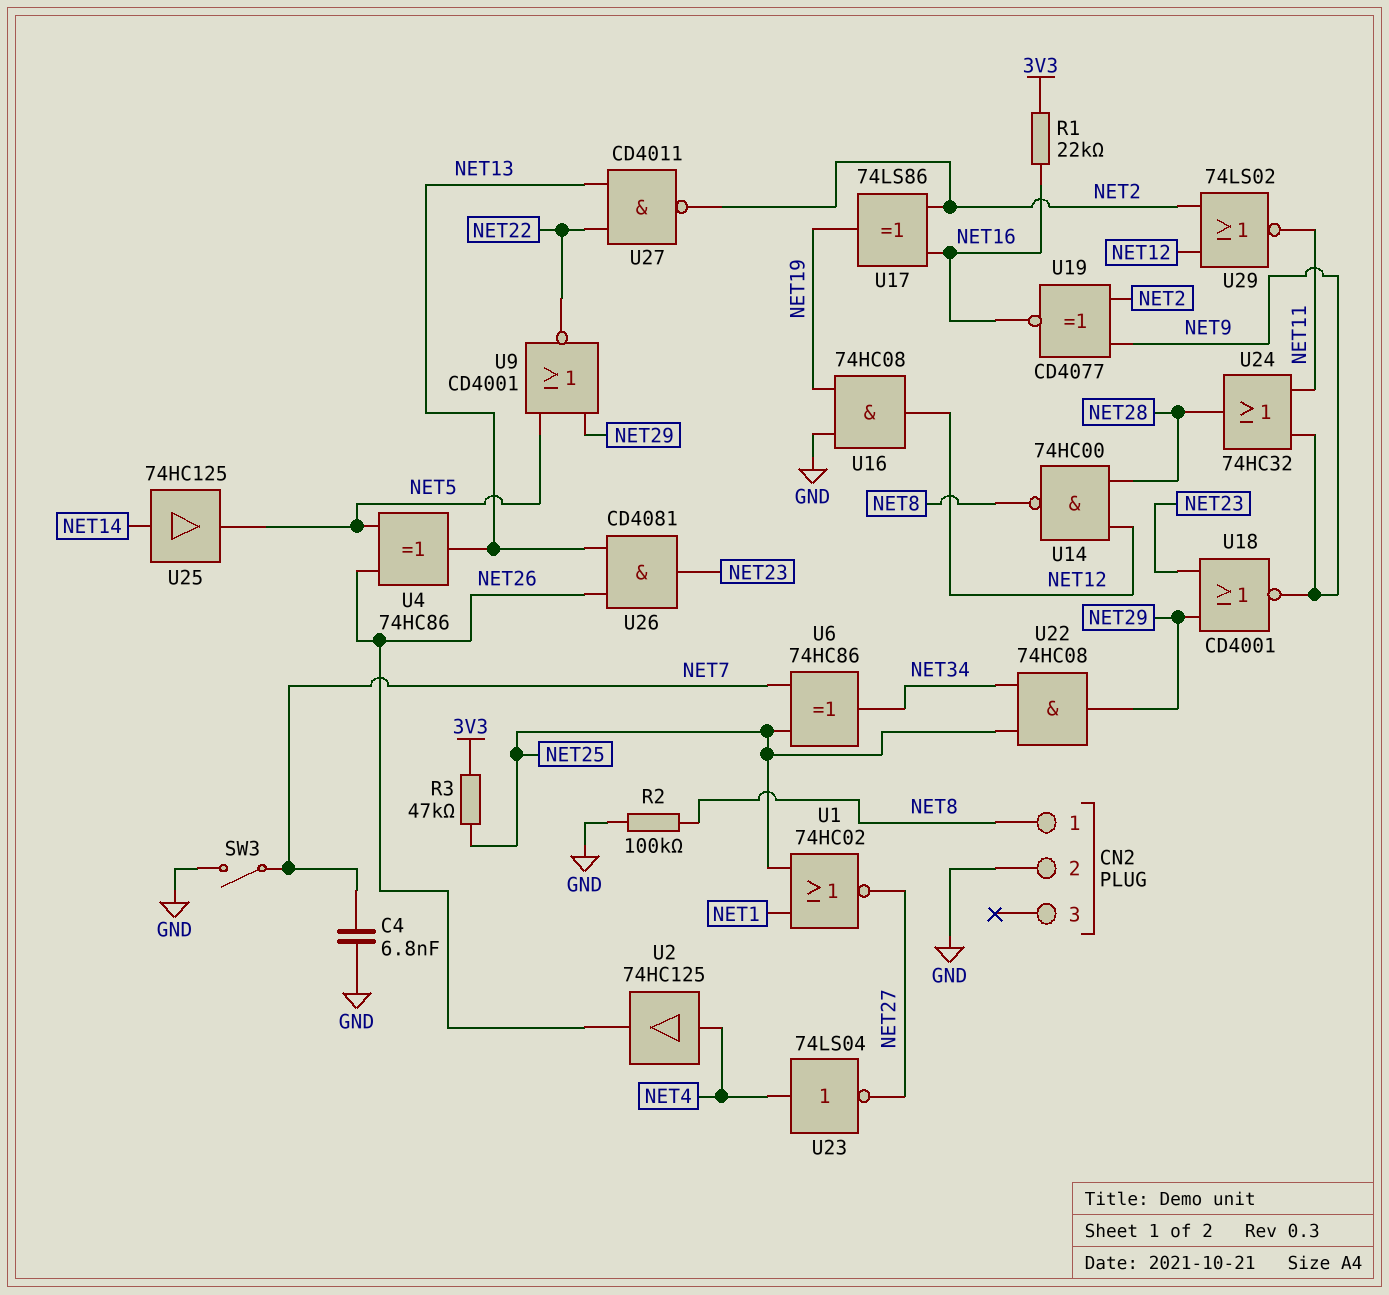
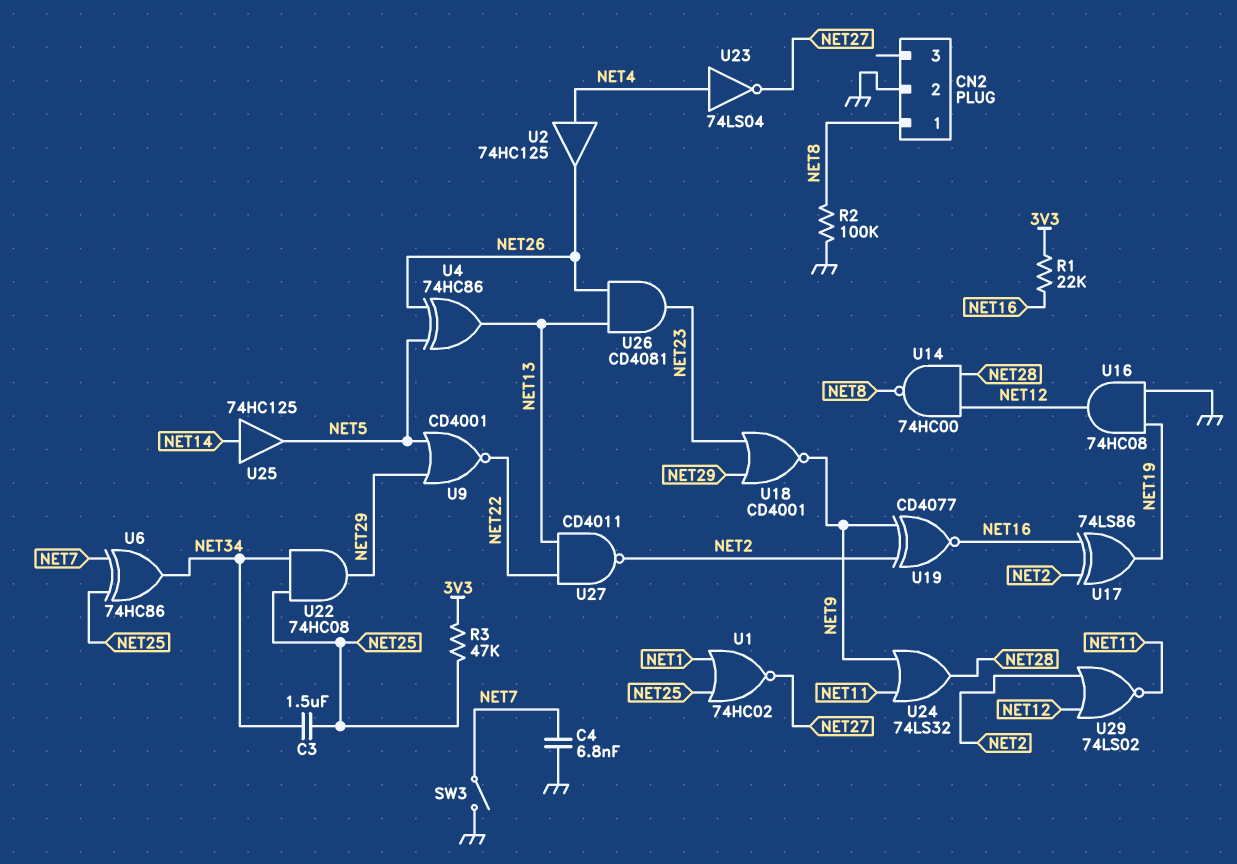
C3: none -> 1.5uF (NET25, NET34)
U24: OR 74HC32 (in NET9, in NET11, out NET28) -> OR 74LS32 (in NET9, in NET11, out NET28)

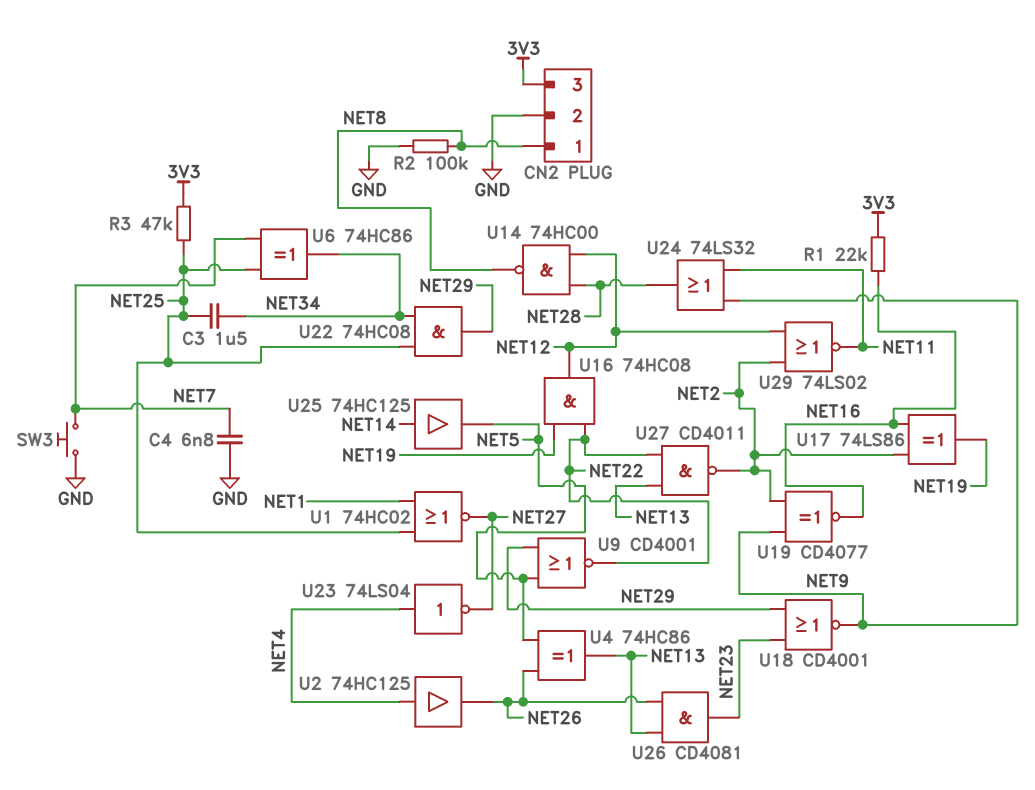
CN2 pin 3: none -> 3V3
SW3: switch (GND, NET7) -> button (GND, NET7)
U16: AND 74HC08 (in GND, in NET19, out NET12) -> AND 74HC08 (in NET19, in NET22, out NET12)

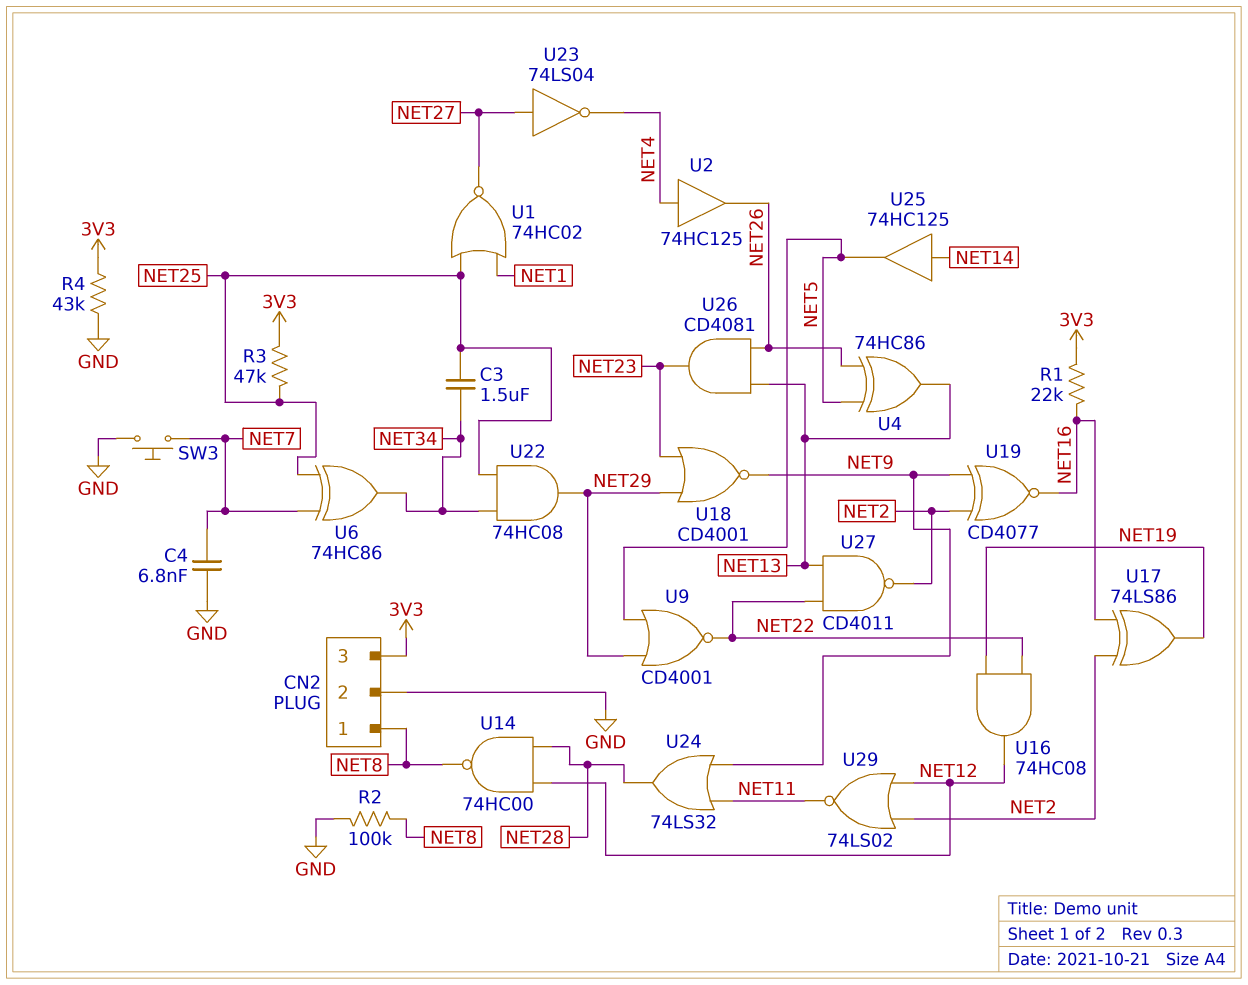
R4: none -> 43k (3V3, GND)
U23: NOT 74LS04 (in NET4, out NET27) -> NOT 74LS04 (in NET27, out NET4)

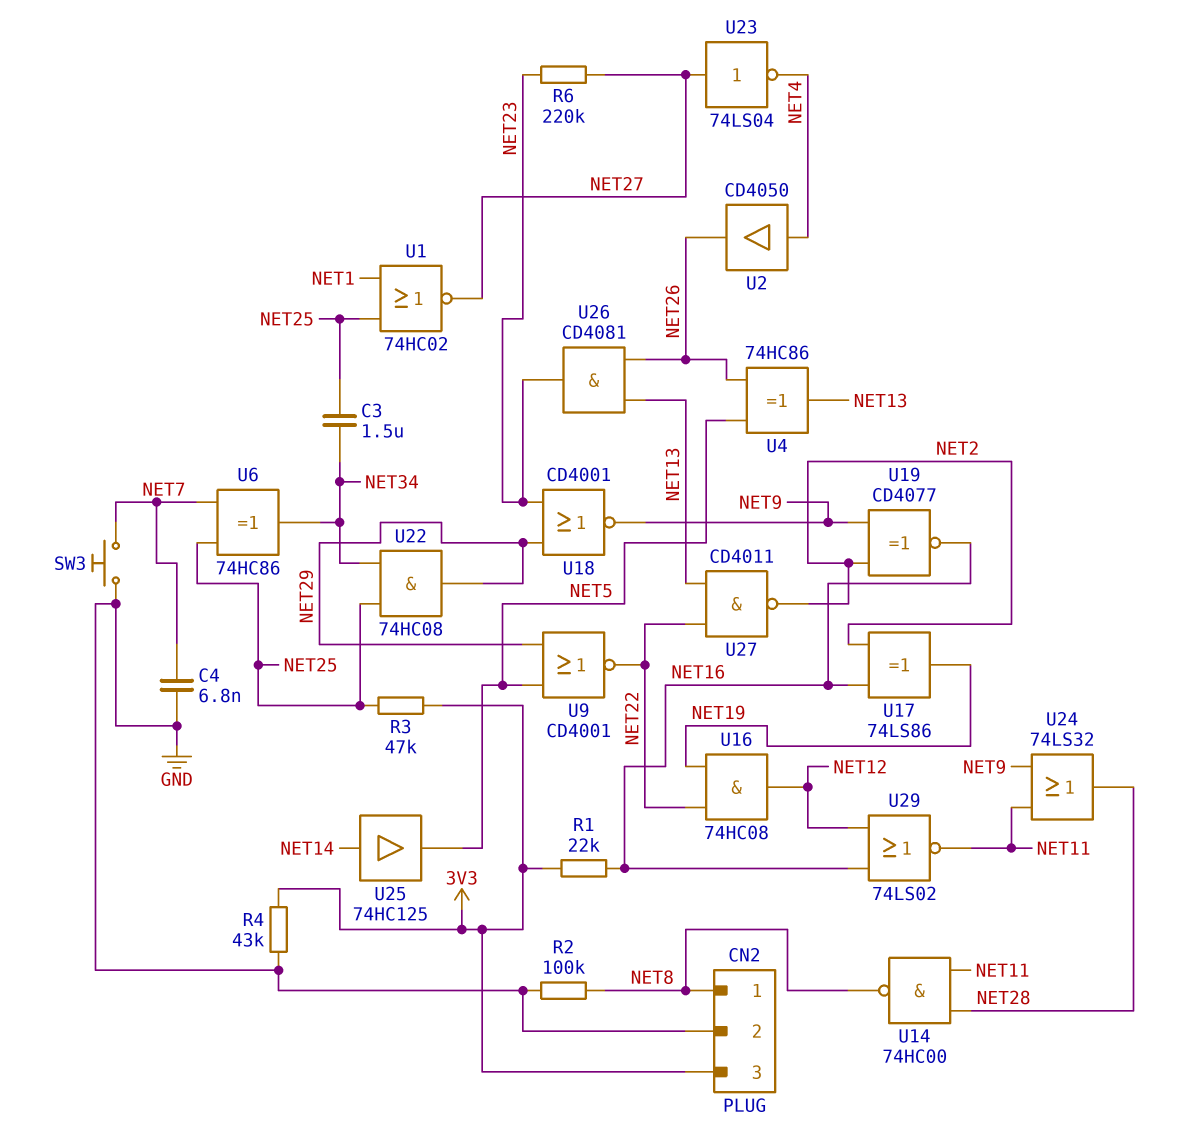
R6: none -> 220k (NET23, NET27)
U2: buffer 74HC125 (in NET4, out NET26) -> buffer CD4050 (in NET4, out NET26)
U14: NAND 74HC00 (in NET12, in NET28, out NET8) -> NAND 74HC00 (in NET11, in NET28, out NET8)
U29: NOR 74LS02 (in NET2, in NET12, out NET11) -> NOR 74LS02 (in NET12, in NET16, out NET11)

